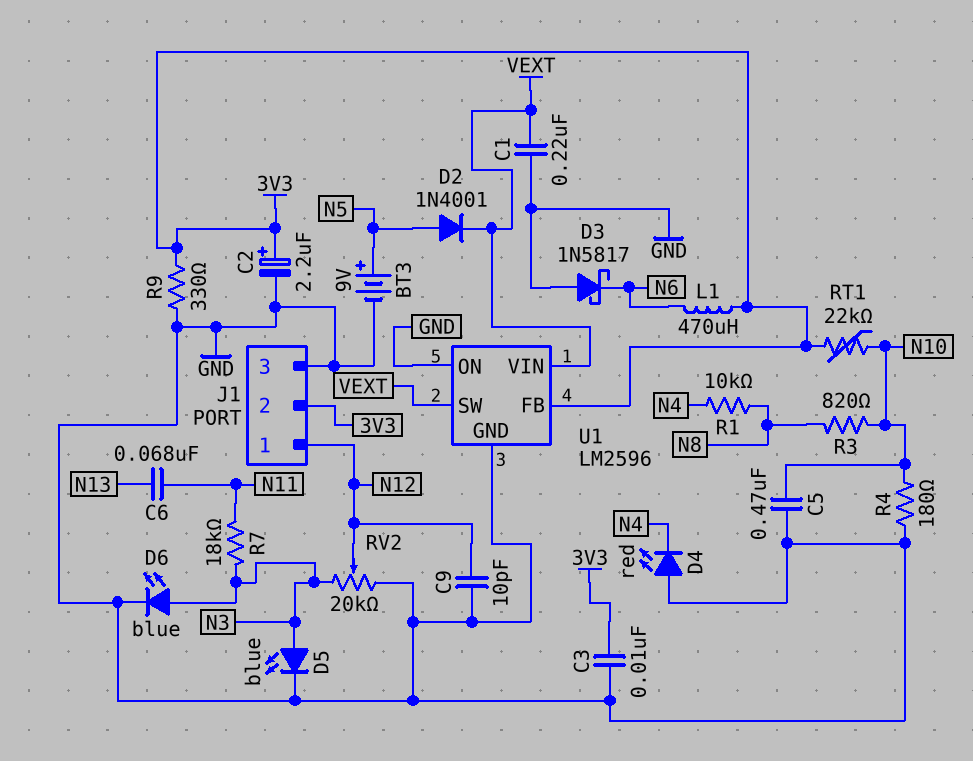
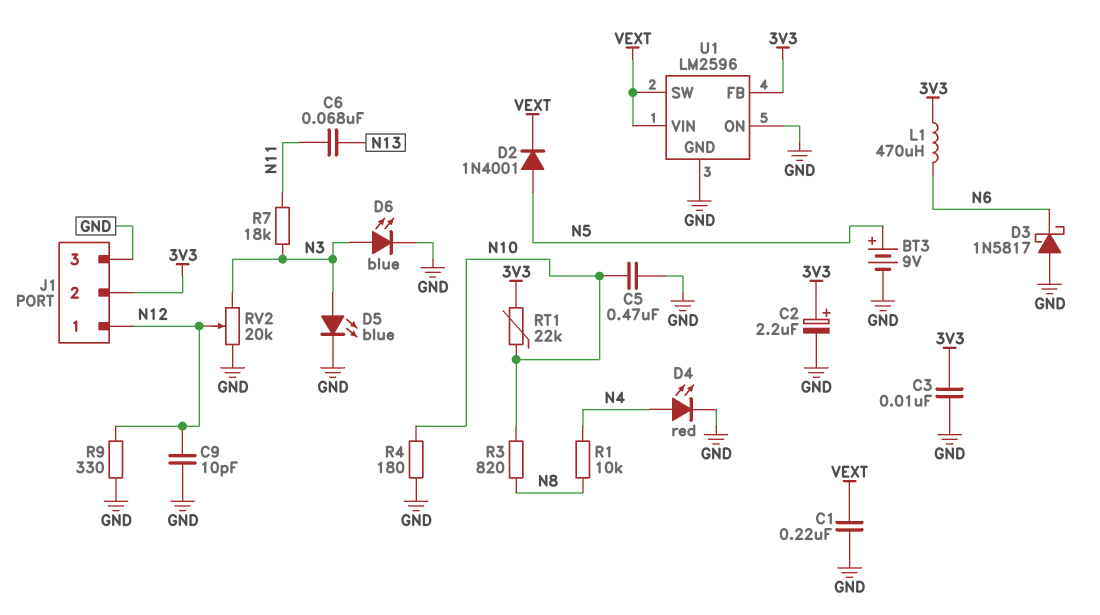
D4: LED red (A GND, K N4) -> LED red (A N4, K GND)
R9: 330 (3V3, GND) -> 330 (GND, N12)

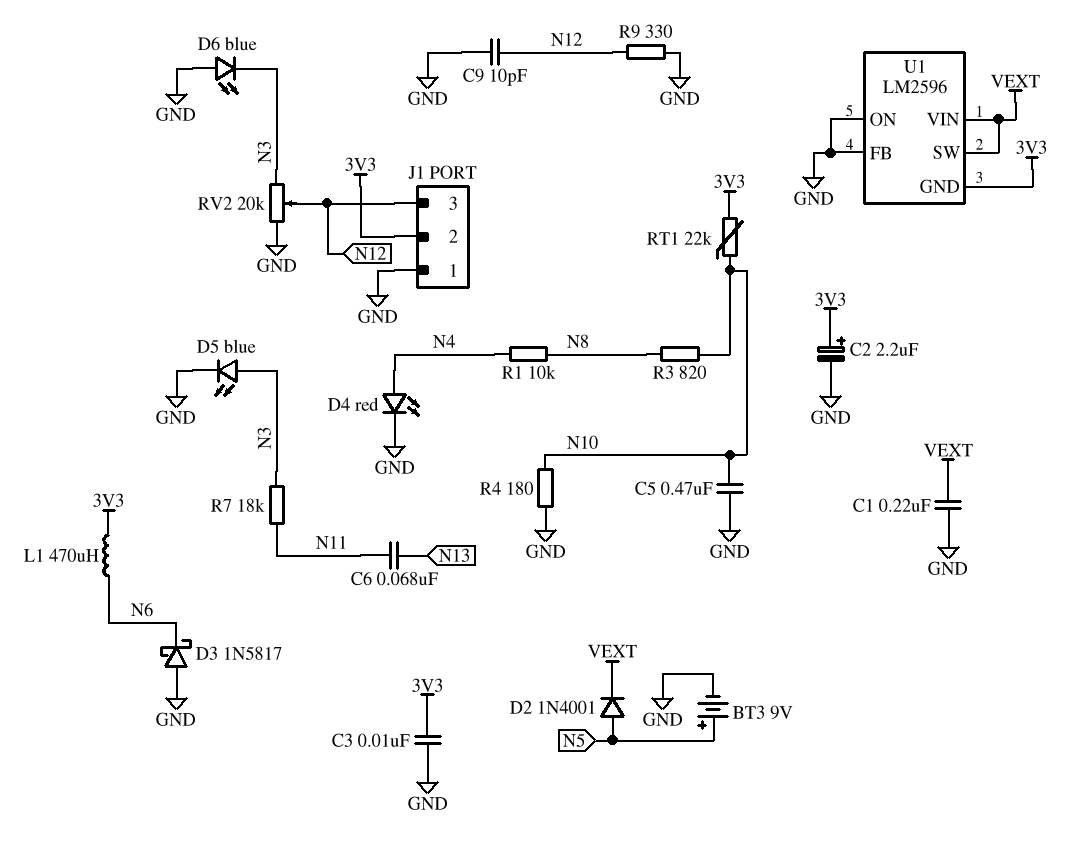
D6: LED blue (A N3, K GND) -> LED blue (A GND, K N3)
J1 pin 1: N12 -> GND
J1 pin 3: GND -> N12
U1 pin FB: 3V3 -> GND
U1 pin GND: GND -> 3V3

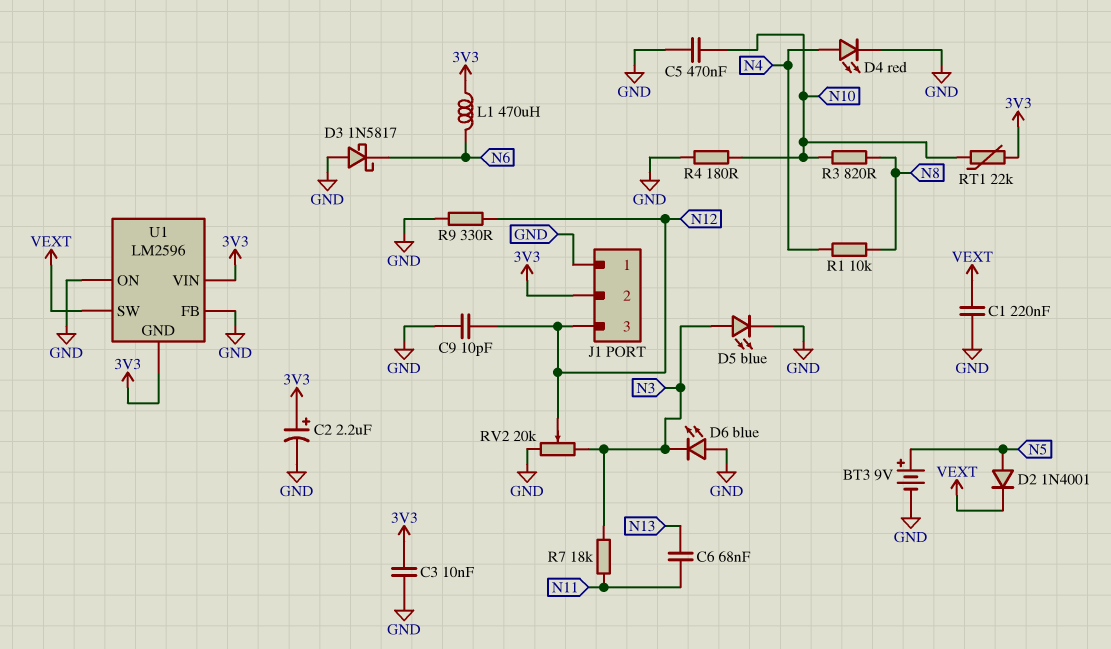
U1 pin VIN: VEXT -> 3V3

